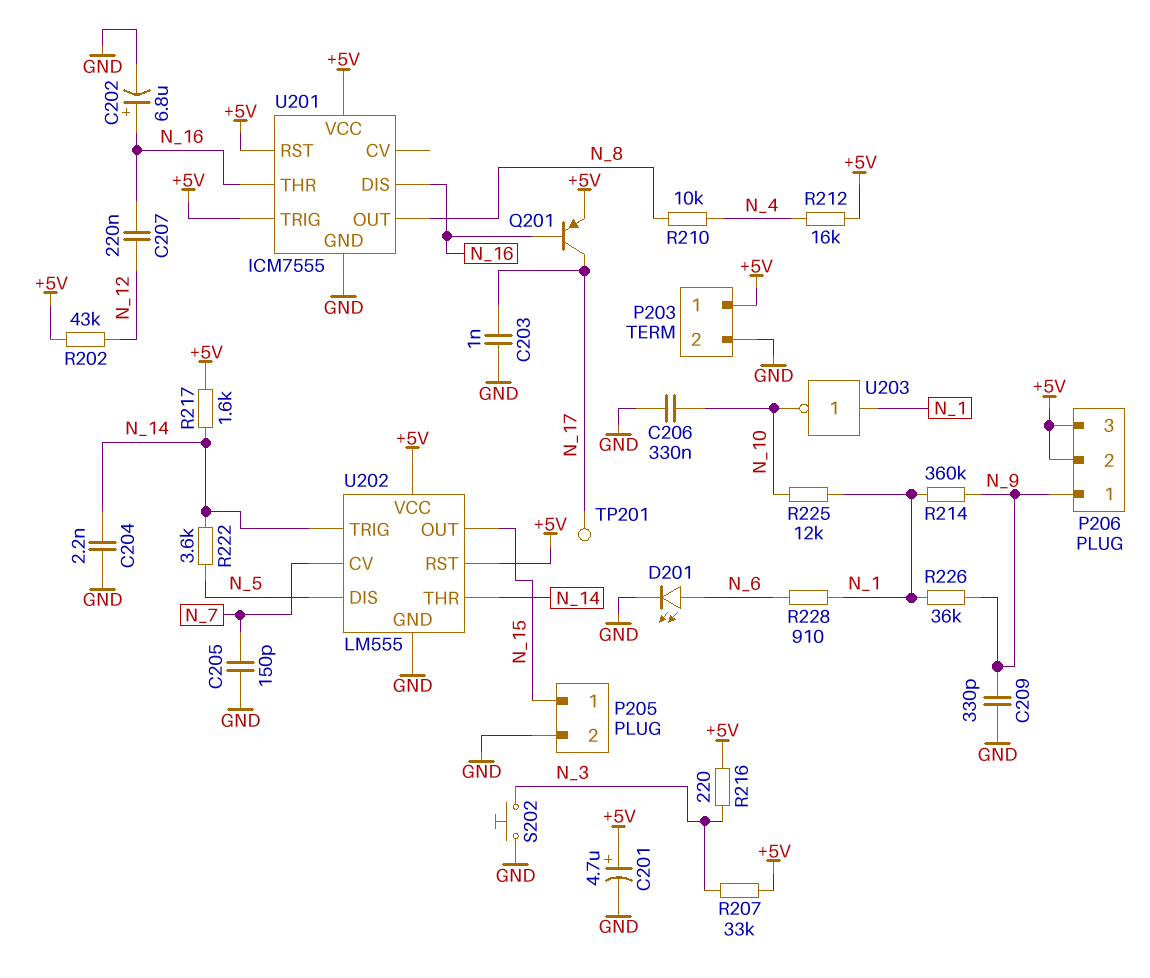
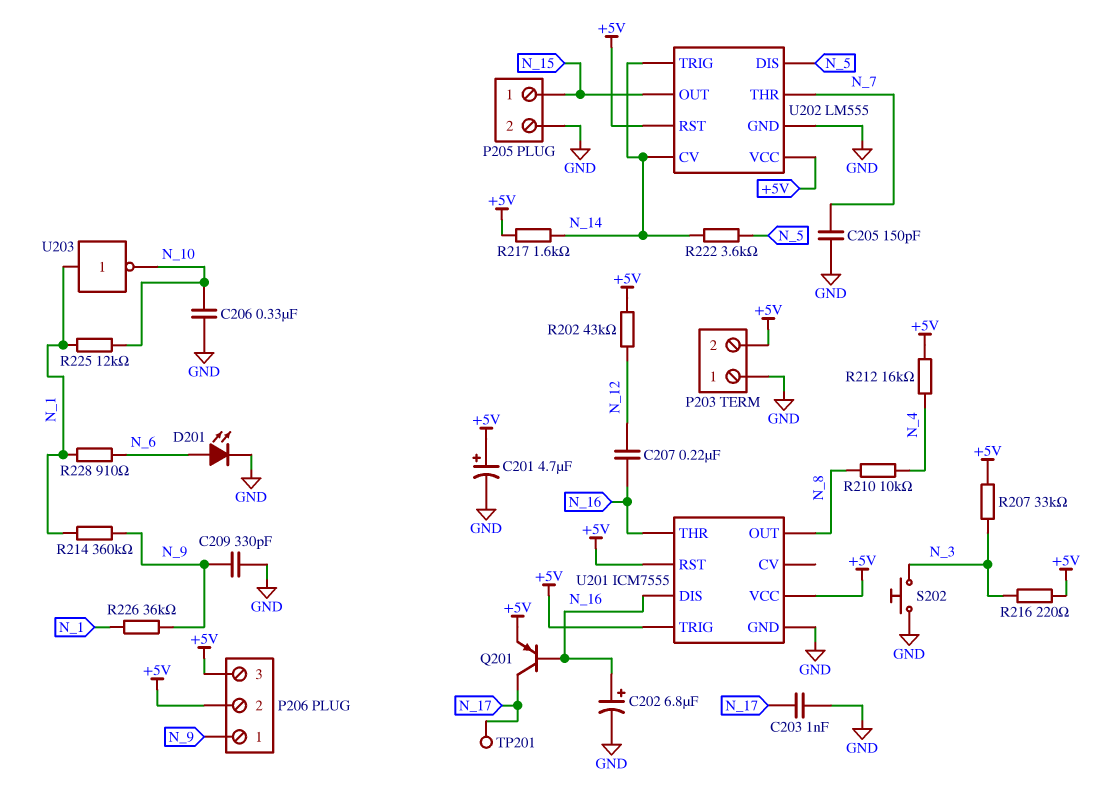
C204: 2.2nF (GND, N_14) -> none
P203 pin 1: +5V -> GND
P203 pin 2: GND -> +5V
U202 pin CV: N_7 -> N_14
U202 pin THR: N_14 -> N_7

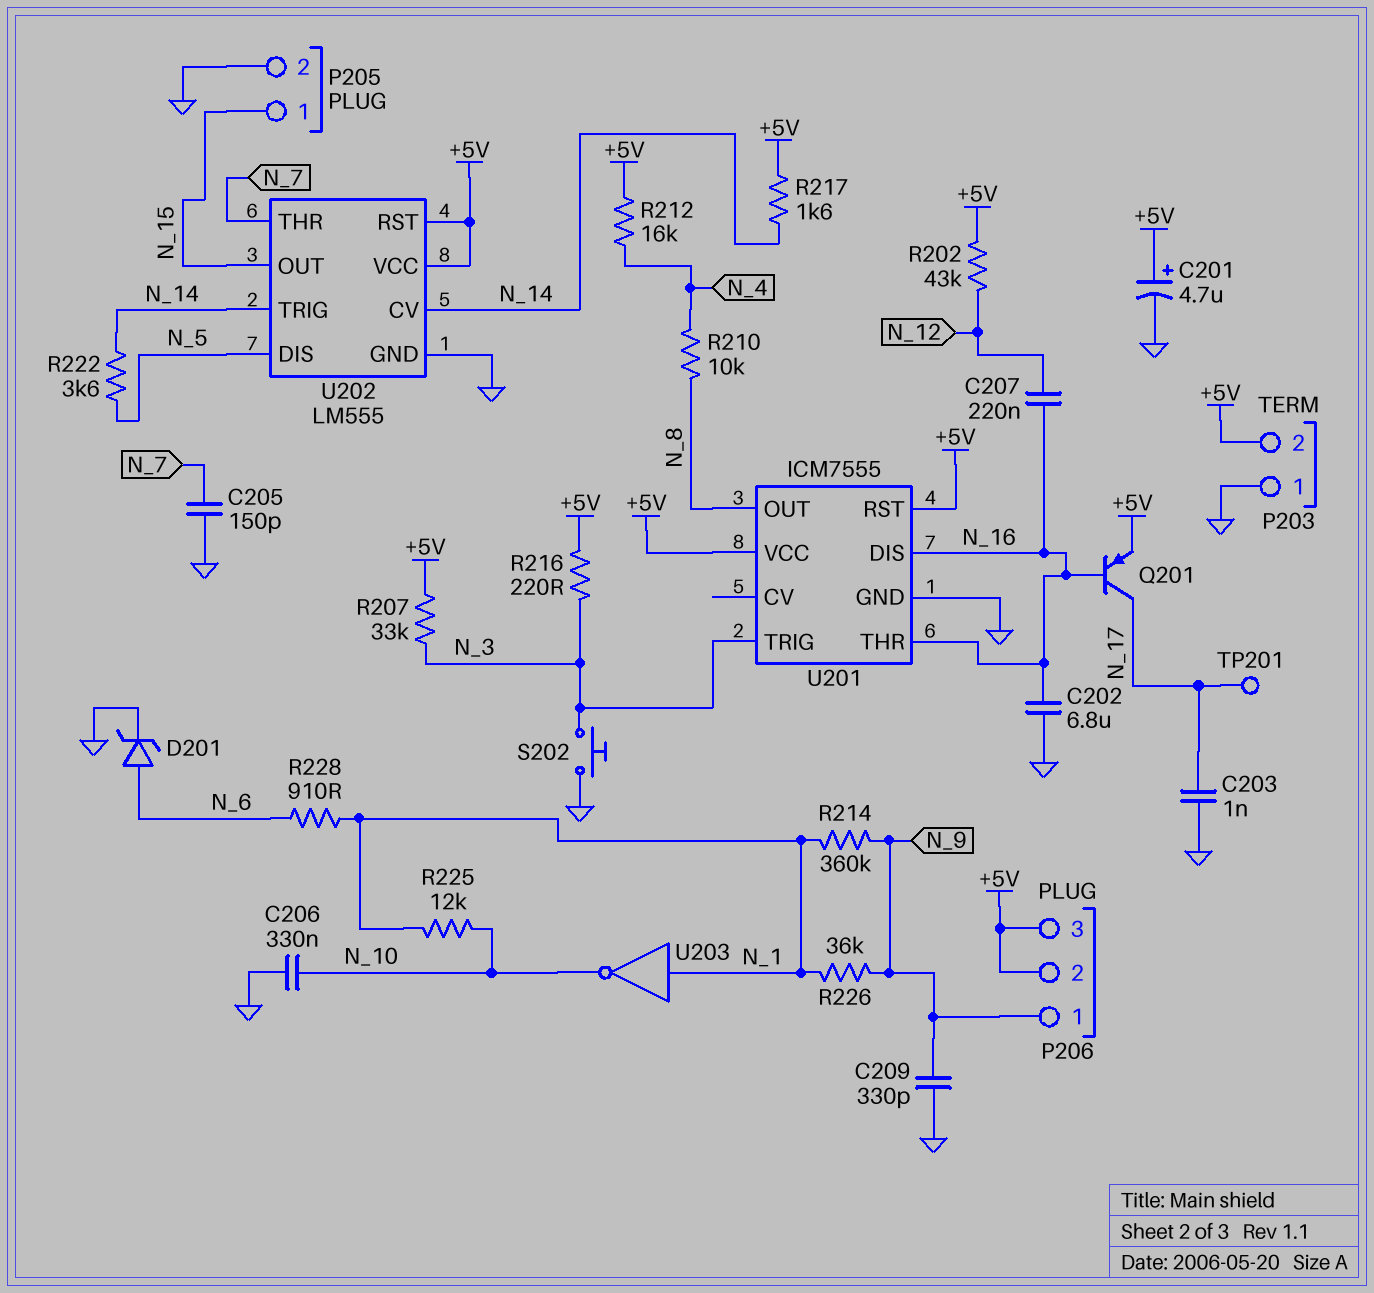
C202: 6.8uF (plus N_16, minus GND) -> 6.8uF (GND, N_16)
D201: LED (A N_6, K GND) -> zener (A N_6, K GND)
U201 pin TRIG: +5V -> N_3

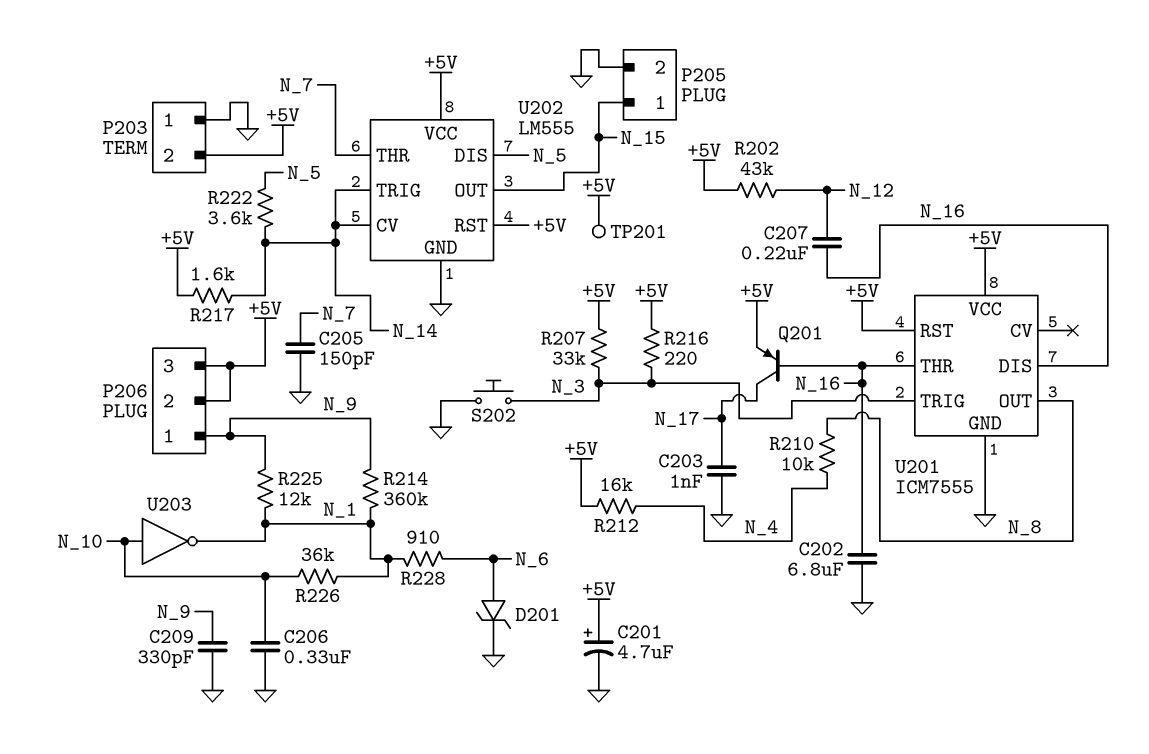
R225: 12k (N_1, N_10) -> 12k (N_1, N_9)
R226: 36k (N_1, N_9) -> 36k (N_1, N_10)
TP201: test point (N_17) -> test point (+5V)
U203: NOT (in N_1, out N_10) -> NOT (in N_10, out N_1)

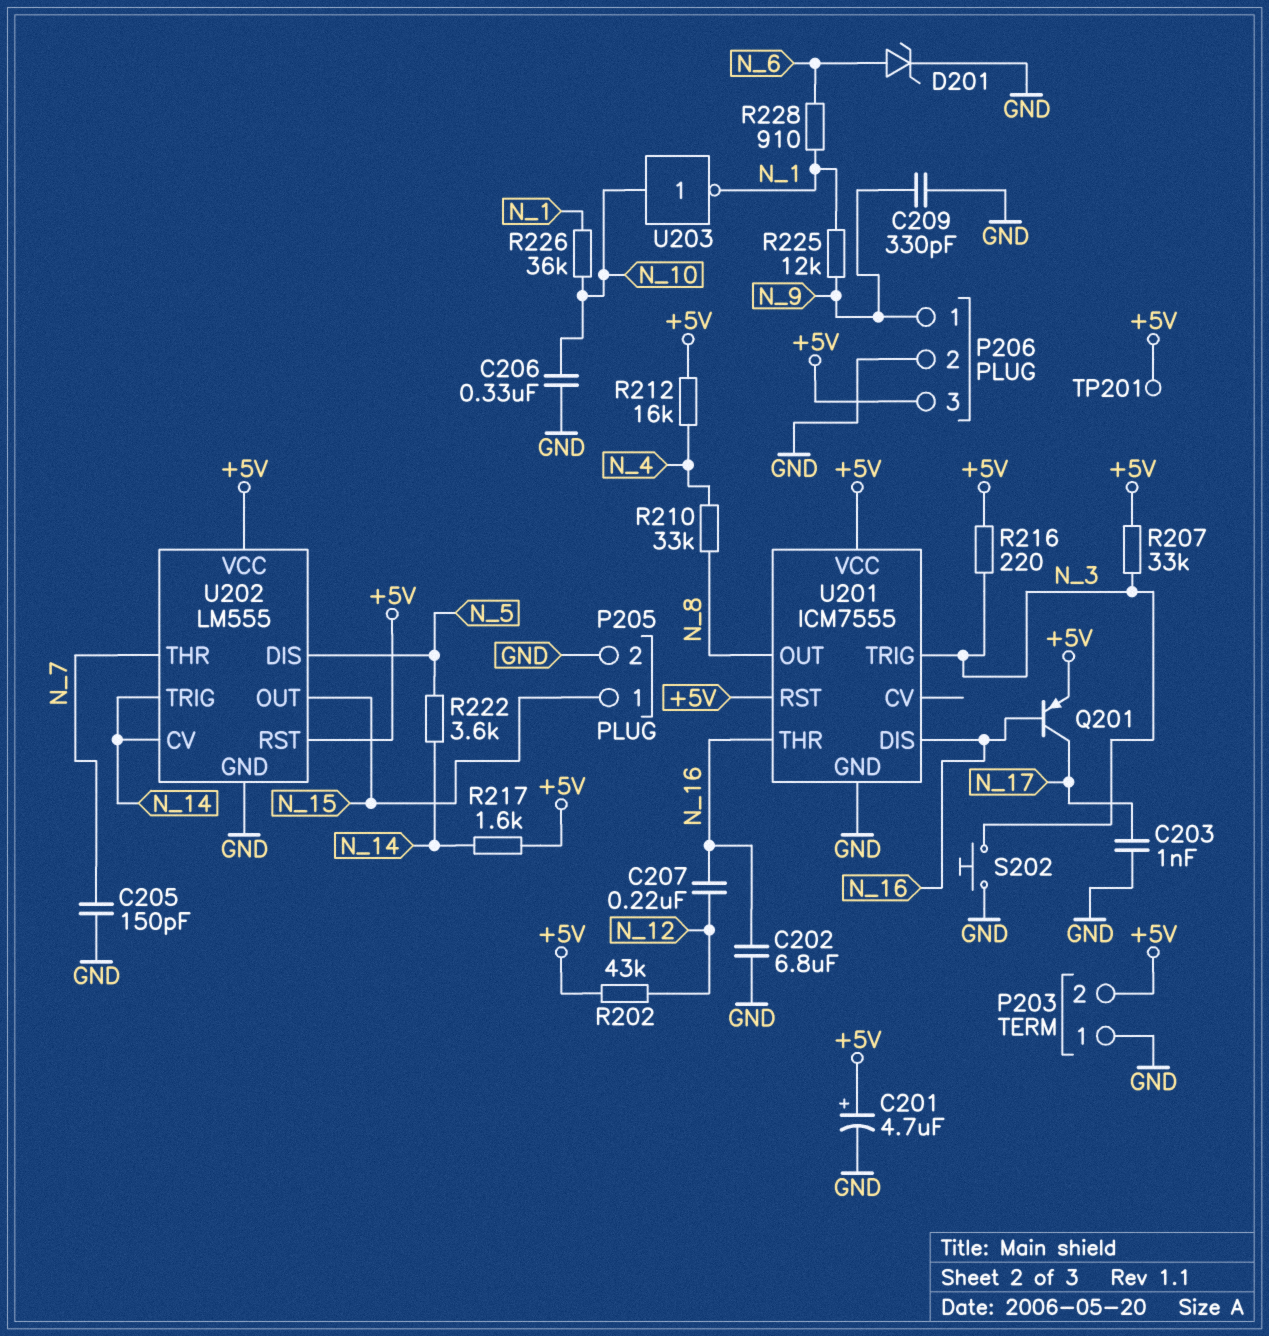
P206 pin 2: +5V -> GND
R210: 10k (N_4, N_8) -> 33k (N_4, N_8)
R214: 360k (N_1, N_9) -> none

